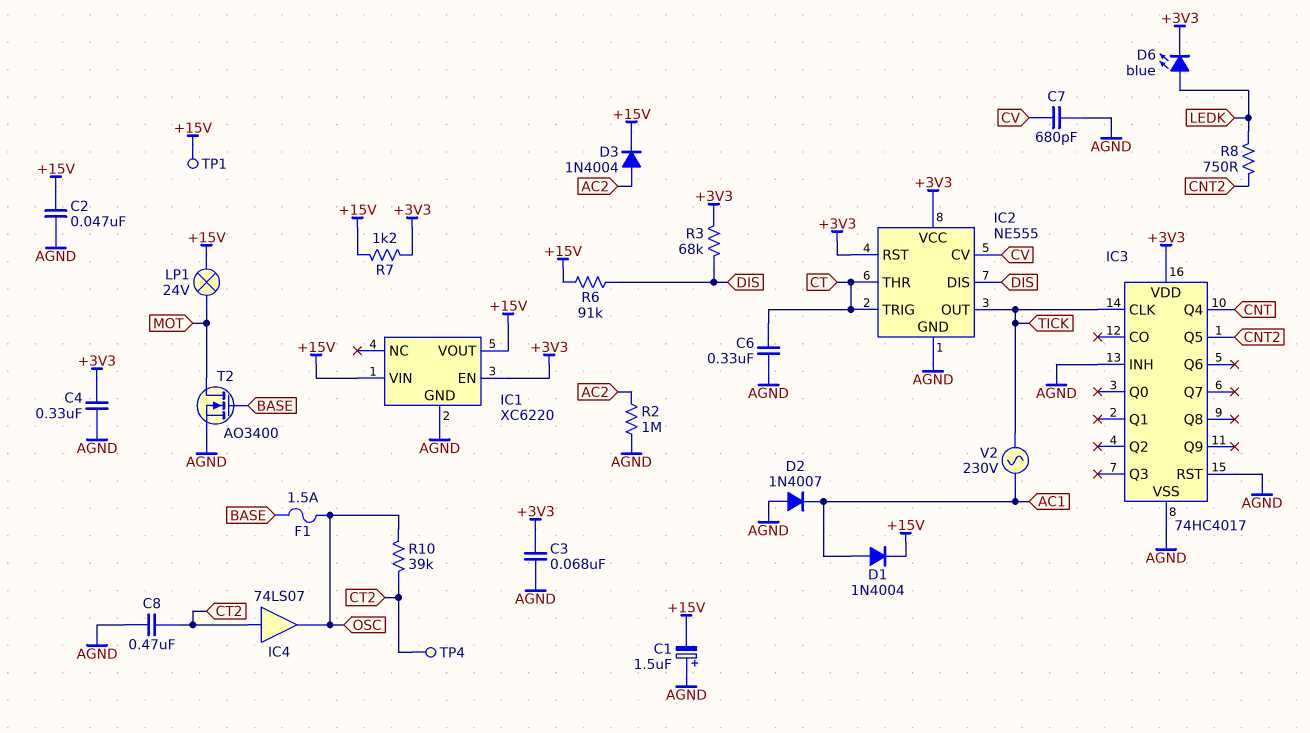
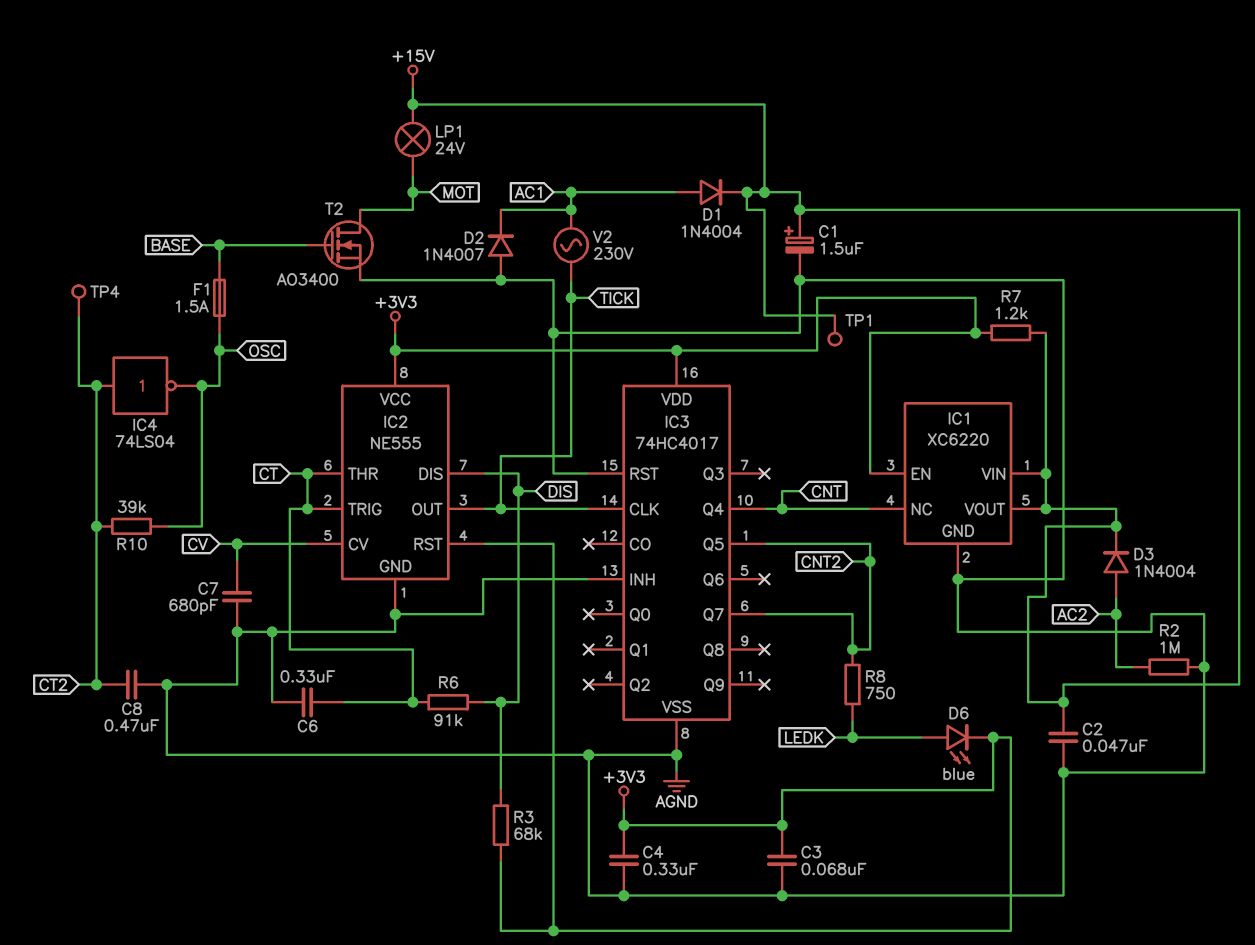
C1: 1.5uF (plus AGND, minus +15V) -> 1.5uF (plus +15V, minus AGND)
IC1 pin NC: none -> CNT
IC3 pin Q7: none -> CNT2
IC4: buffer 74LS07 (in CT2, out OSC) -> NOT 74LS04 (in CT2, out OSC)
R6: 91k (+15V, DIS) -> 91k (CT, DIS)

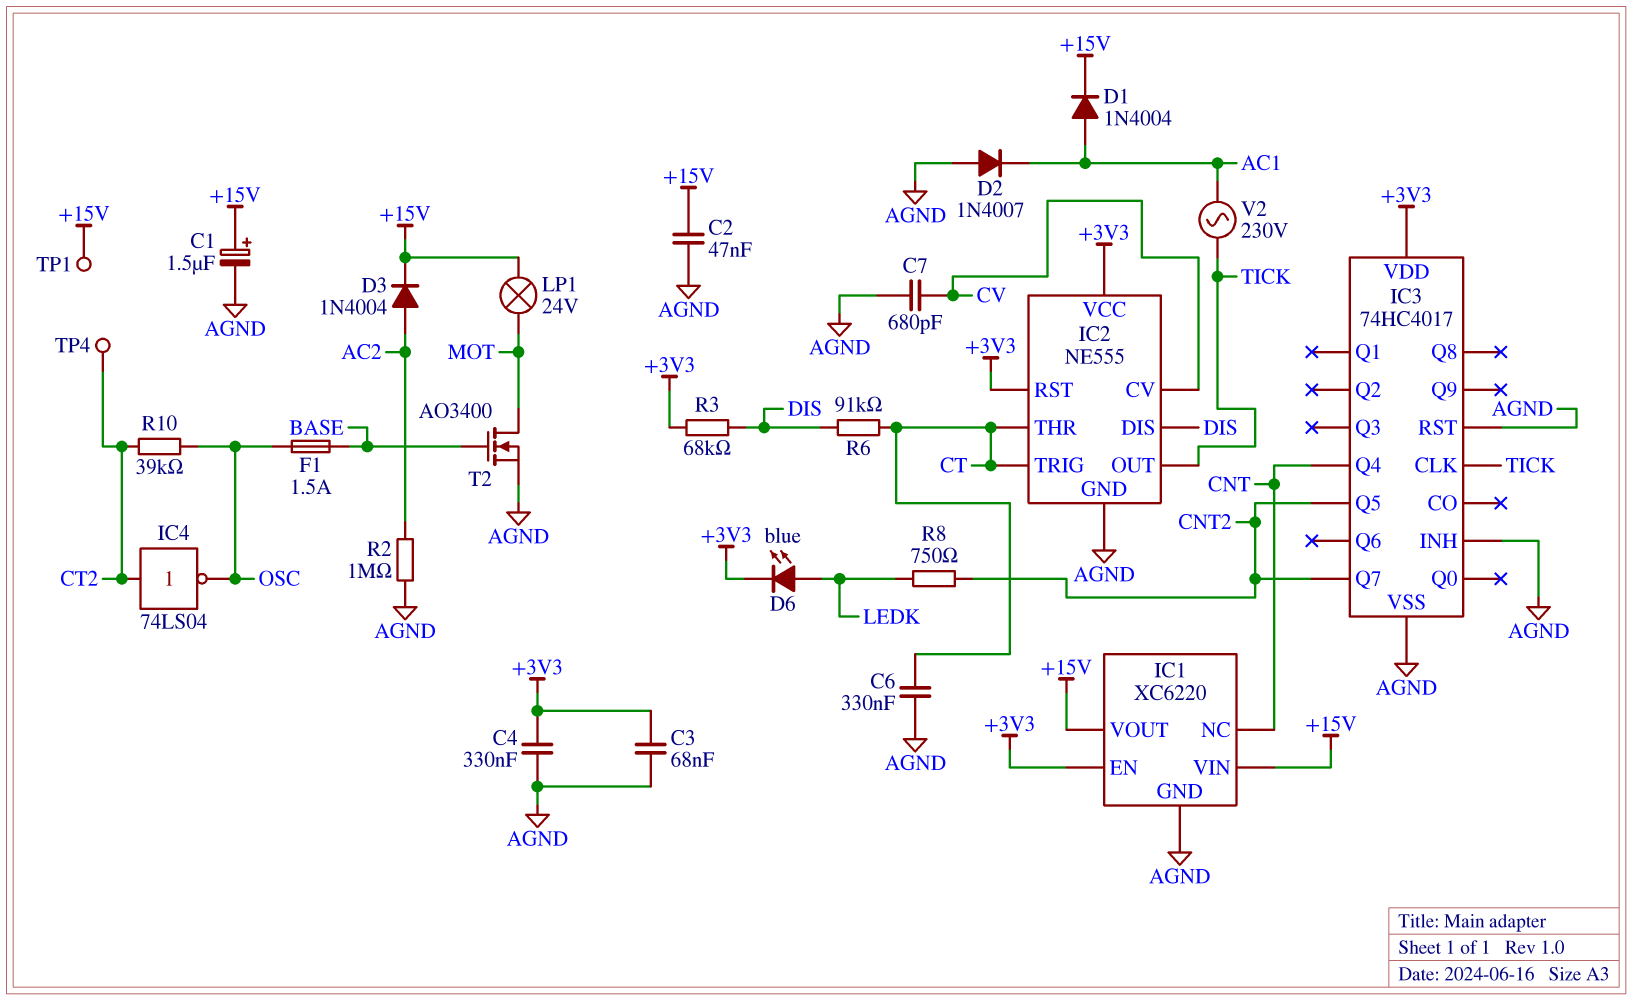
C8: 470nF (AGND, CT2) -> none
R7: 1.2k (+3V3, +15V) -> none

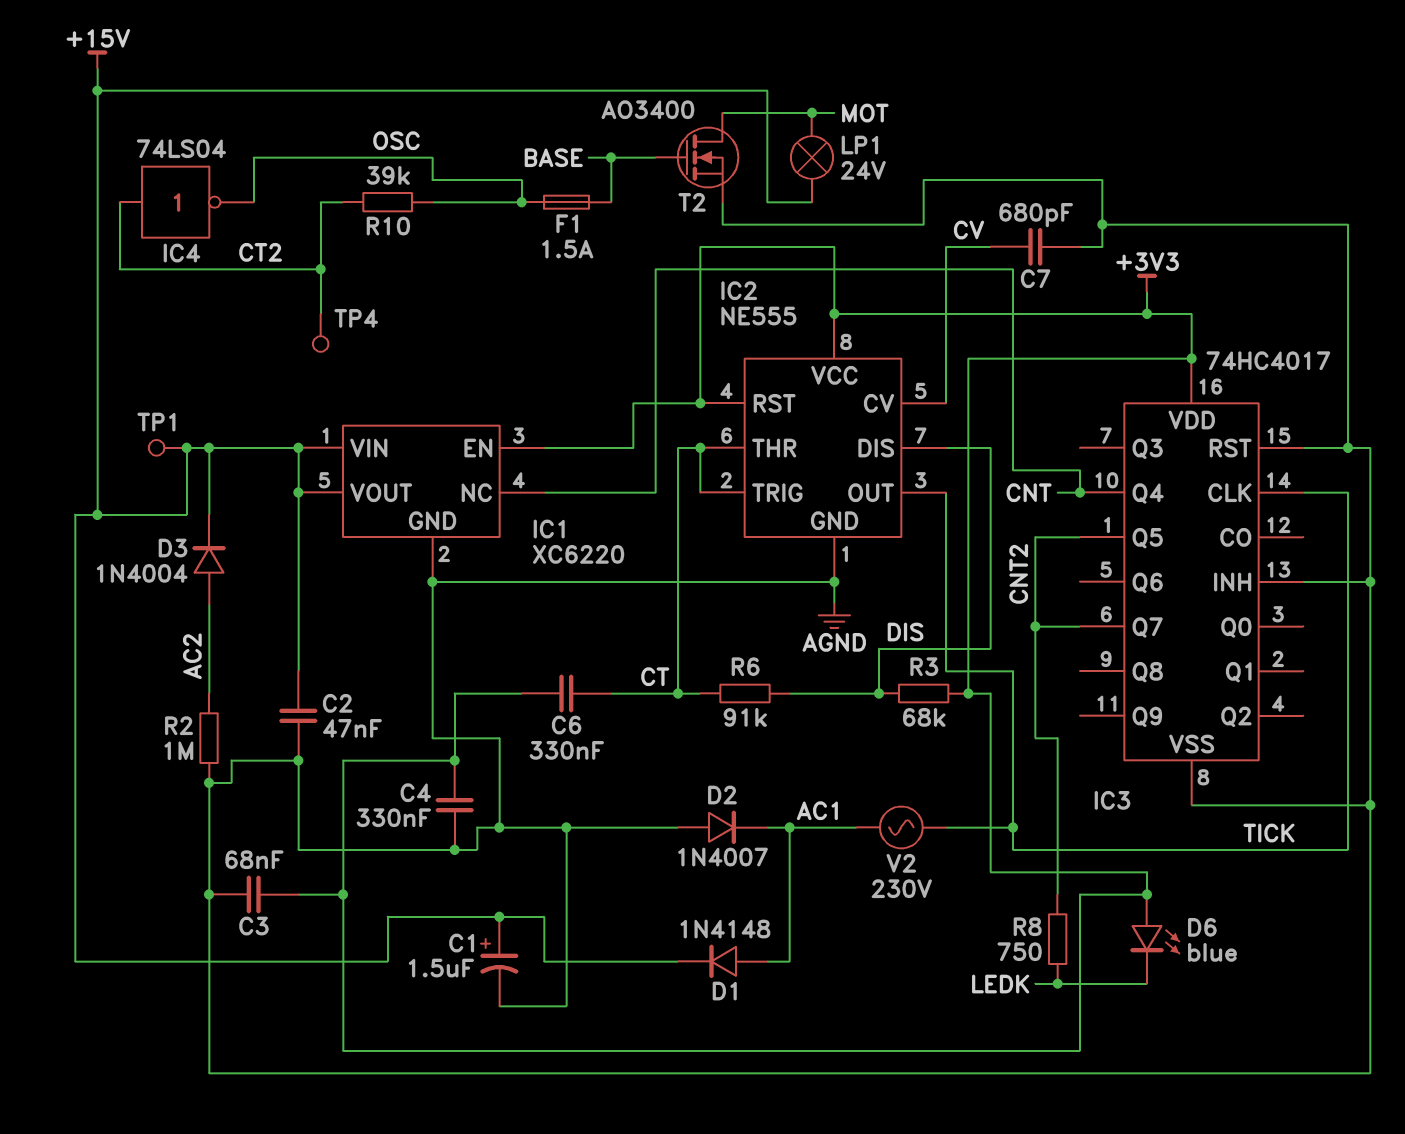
C6: 330nF (AGND, CT) -> 330nF (+3V3, CT)
D1: diode 1N4004 (A AC1, K +15V) -> diode 1N4148 (A AC1, K +15V)
D6: LED blue (A LEDK, K +3V3) -> LED blue (A +3V3, K LEDK)

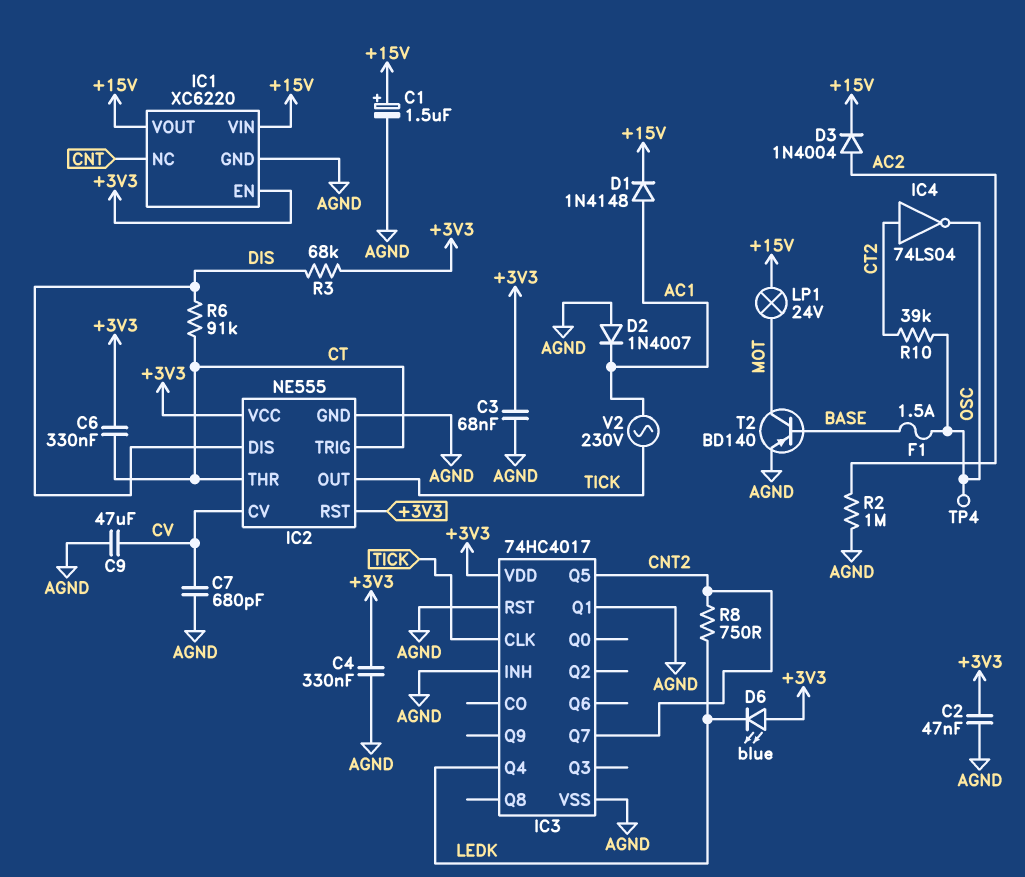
C2: 47nF (+15V, AGND) -> 47nF (+3V3, AGND)
C9: none -> 47uF (AGND, CV)
IC3 pin Q1: none -> AGND
IC3 pin Q4: CNT -> LEDK
T2: NMOS AO3400 (G BASE, D MOT, S AGND) -> PNP BD140 (B BASE, C MOT, E AGND)
TP1: test point (+15V) -> none
TP4: test point (CT2) -> test point (OSC)

